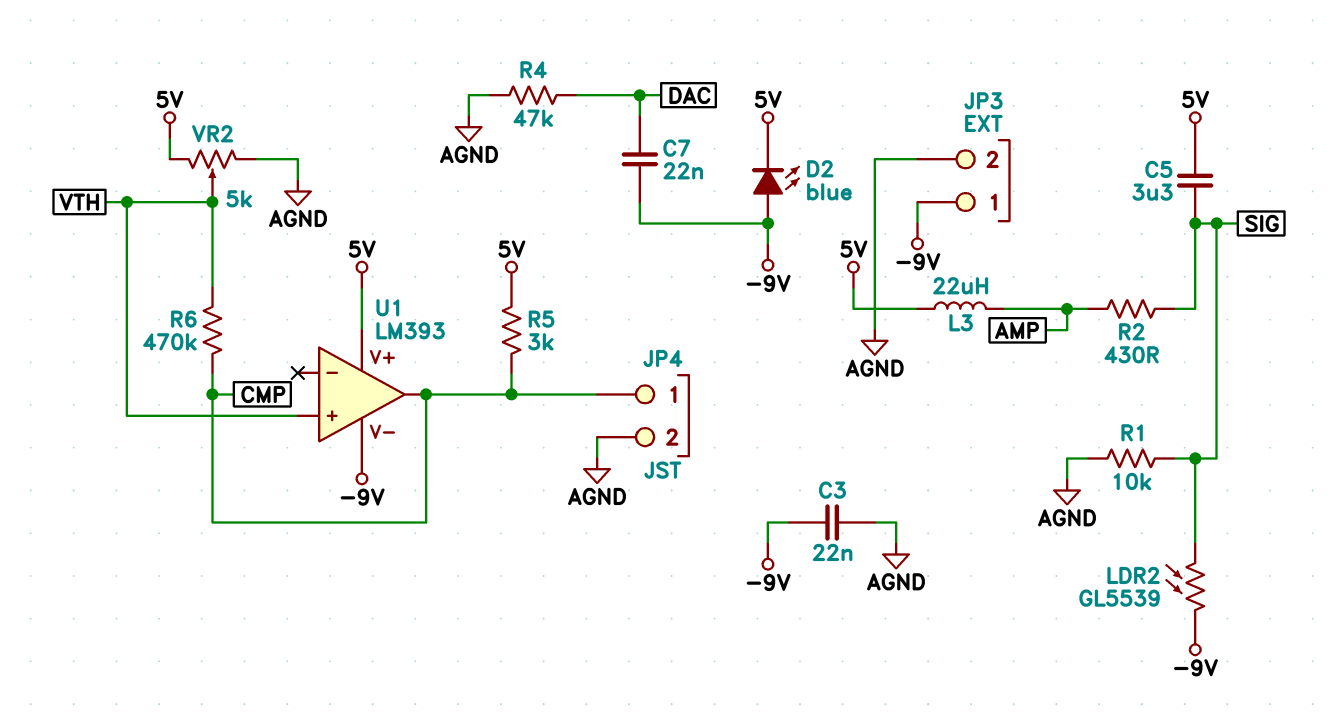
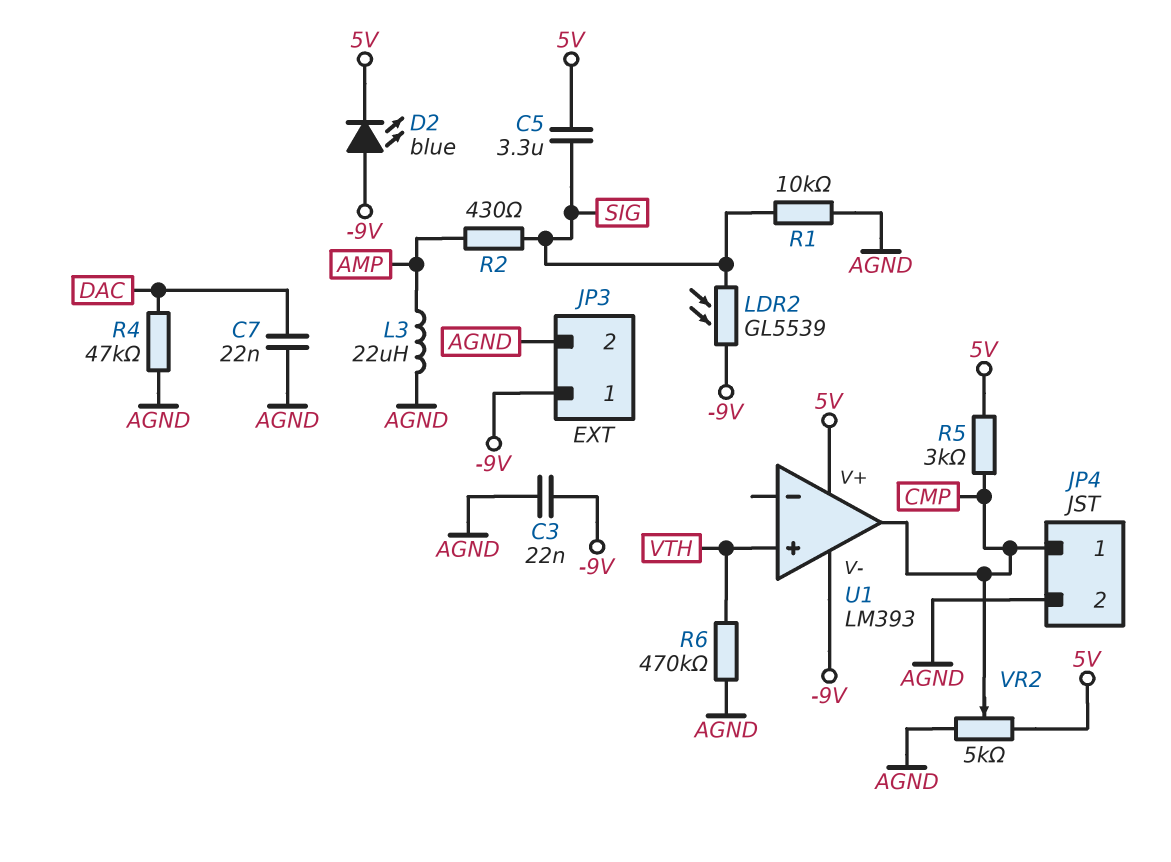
C7: 22nF (-9V, DAC) -> 22nF (AGND, DAC)
L3: 22uH (5V, AMP) -> 22uH (AGND, AMP)
R6: 470k (CMP, VTH) -> 470k (AGND, VTH)
VR2: 5k (5V, AGND, wiper VTH) -> 5k (5V, AGND, wiper CMP)

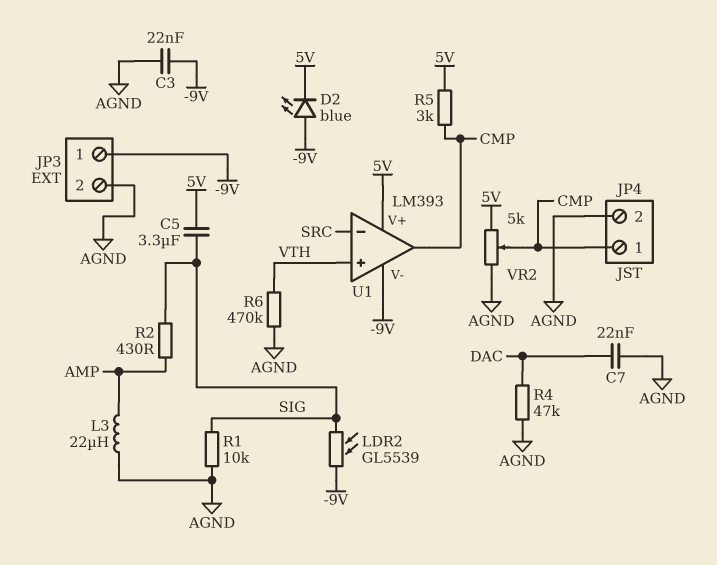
U1 pin in-: none -> SRC

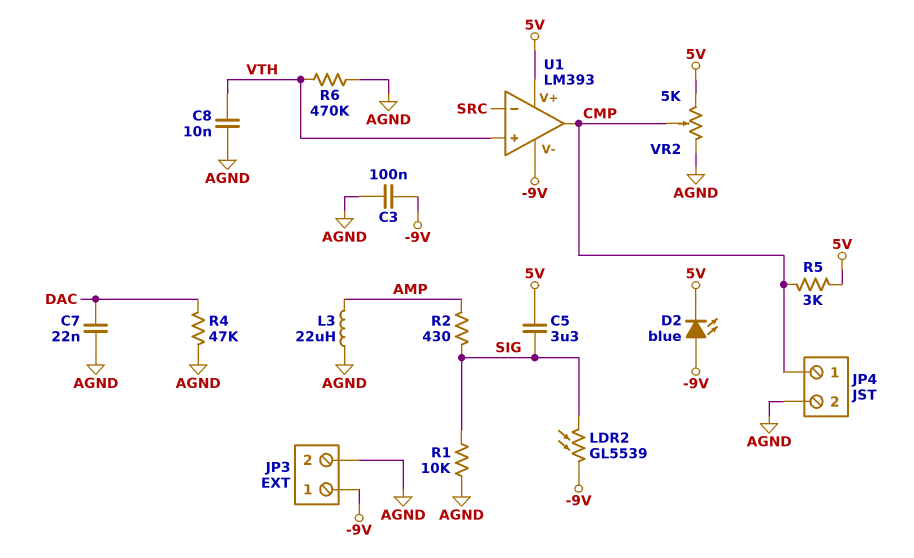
C3: 22nF (-9V, AGND) -> 100nF (-9V, AGND)
C8: none -> 10nF (AGND, VTH)

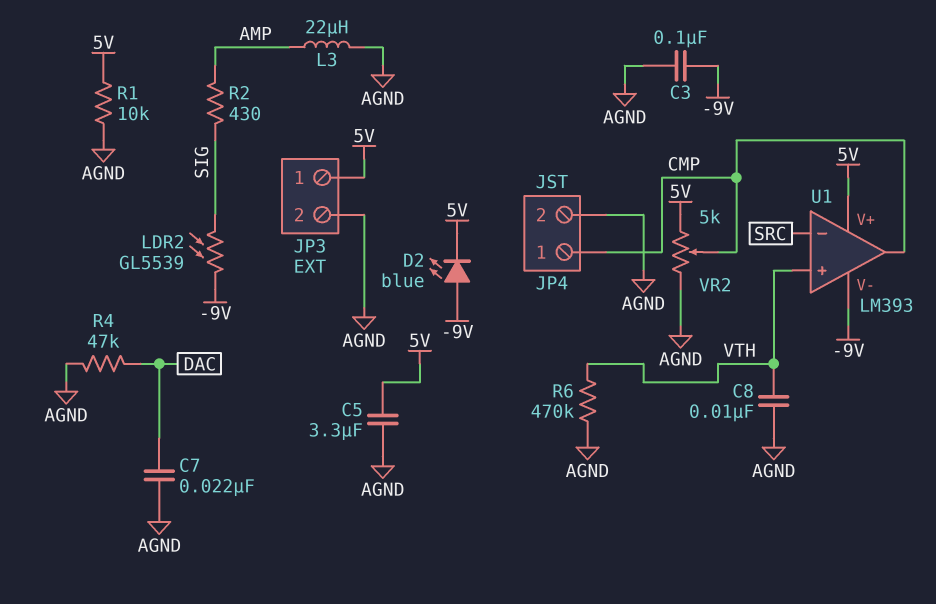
C5: 3.3uF (5V, SIG) -> 3.3uF (5V, AGND)
JP3 pin 1: -9V -> 5V
R1: 10k (AGND, SIG) -> 10k (5V, AGND)
R5: 3k (5V, CMP) -> none

